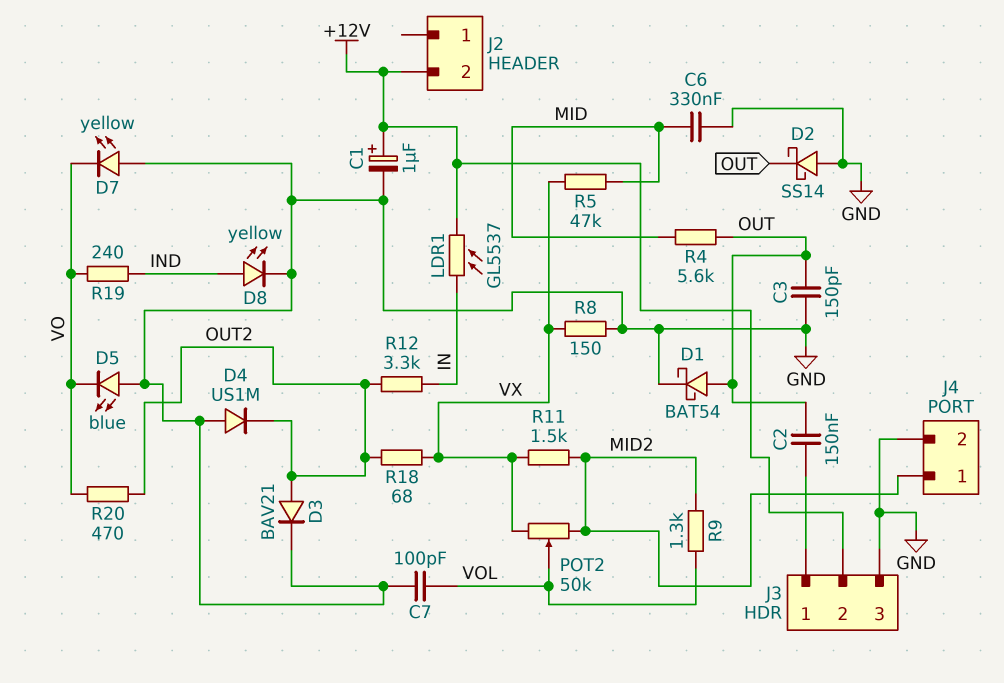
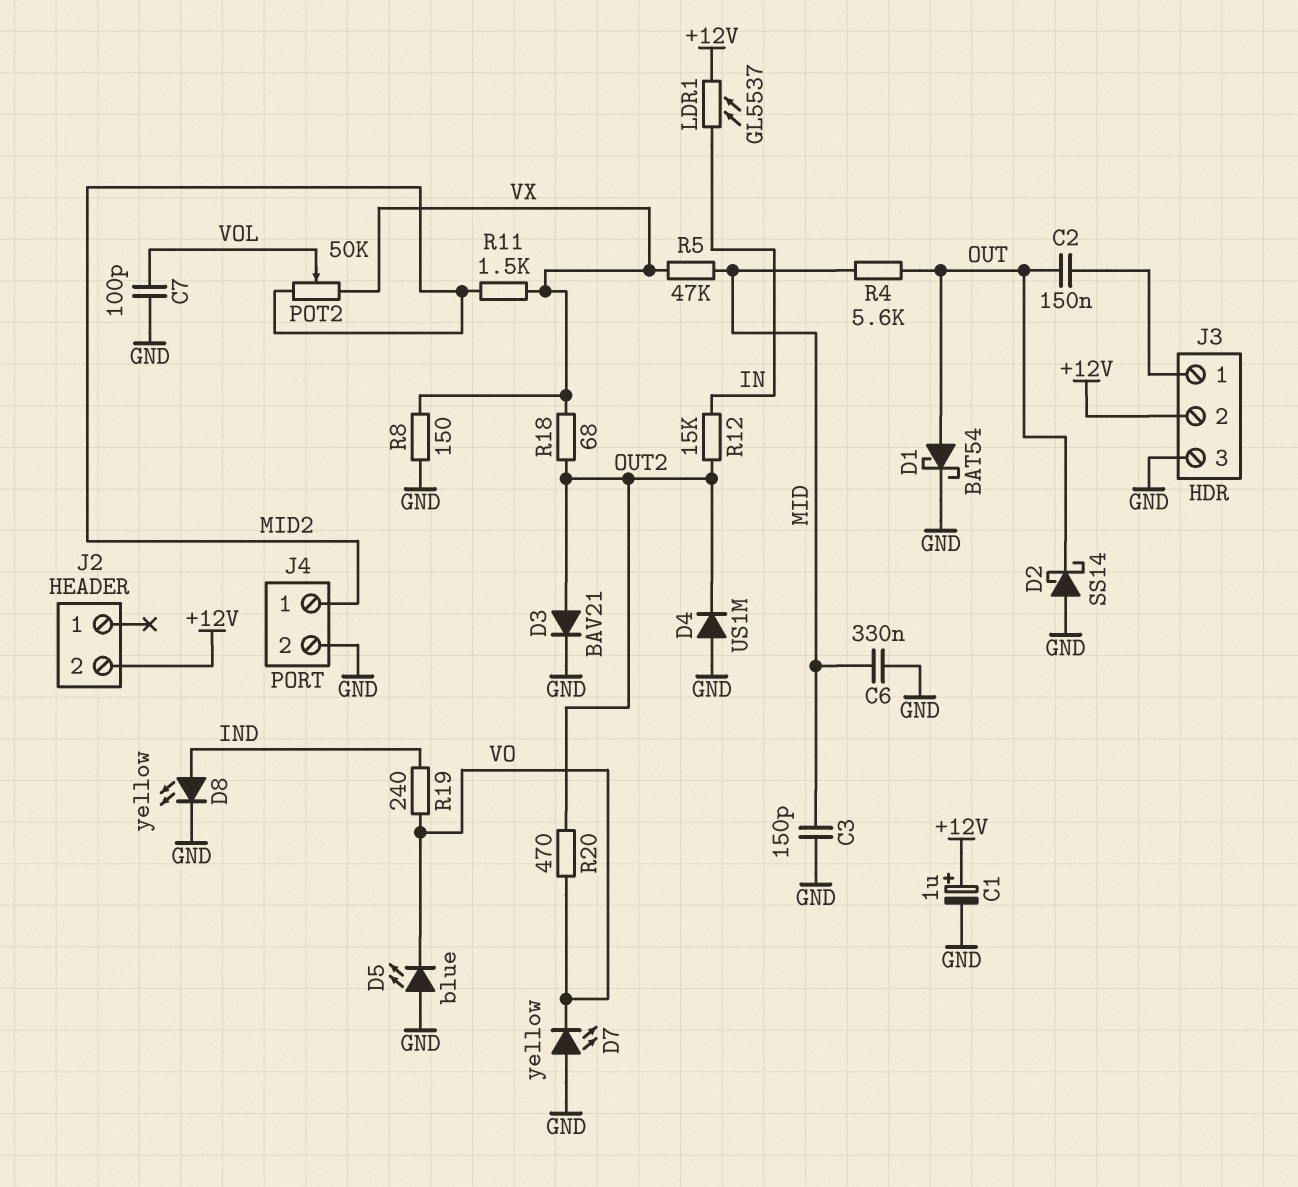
C3: 150pF (GND, OUT) -> 150pF (GND, MID)
R9: 1.3k (MID2, VOL) -> none
R12: 3.3k (IN, OUT2) -> 15k (IN, OUT2)

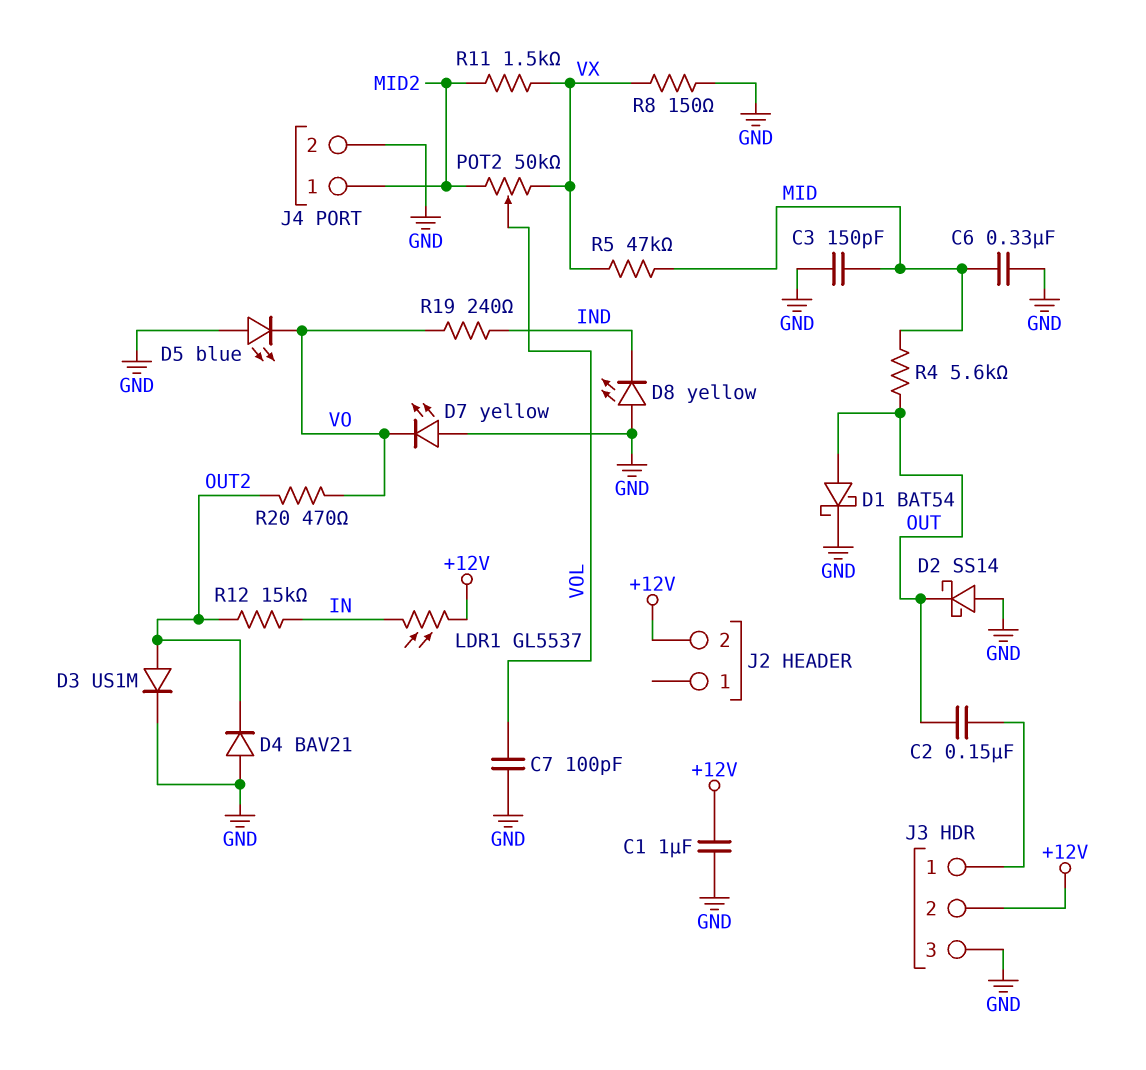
C1: 1uF (plus +12V, minus GND) -> 1uF (+12V, GND)
D3: diode BAV21 (A OUT2, K GND) -> diode US1M (A OUT2, K GND)
D4: diode US1M (A GND, K OUT2) -> diode BAV21 (A GND, K OUT2)
D8: LED yellow (A IND, K GND) -> LED yellow (A GND, K IND)
R18: 68 (OUT2, VX) -> none

